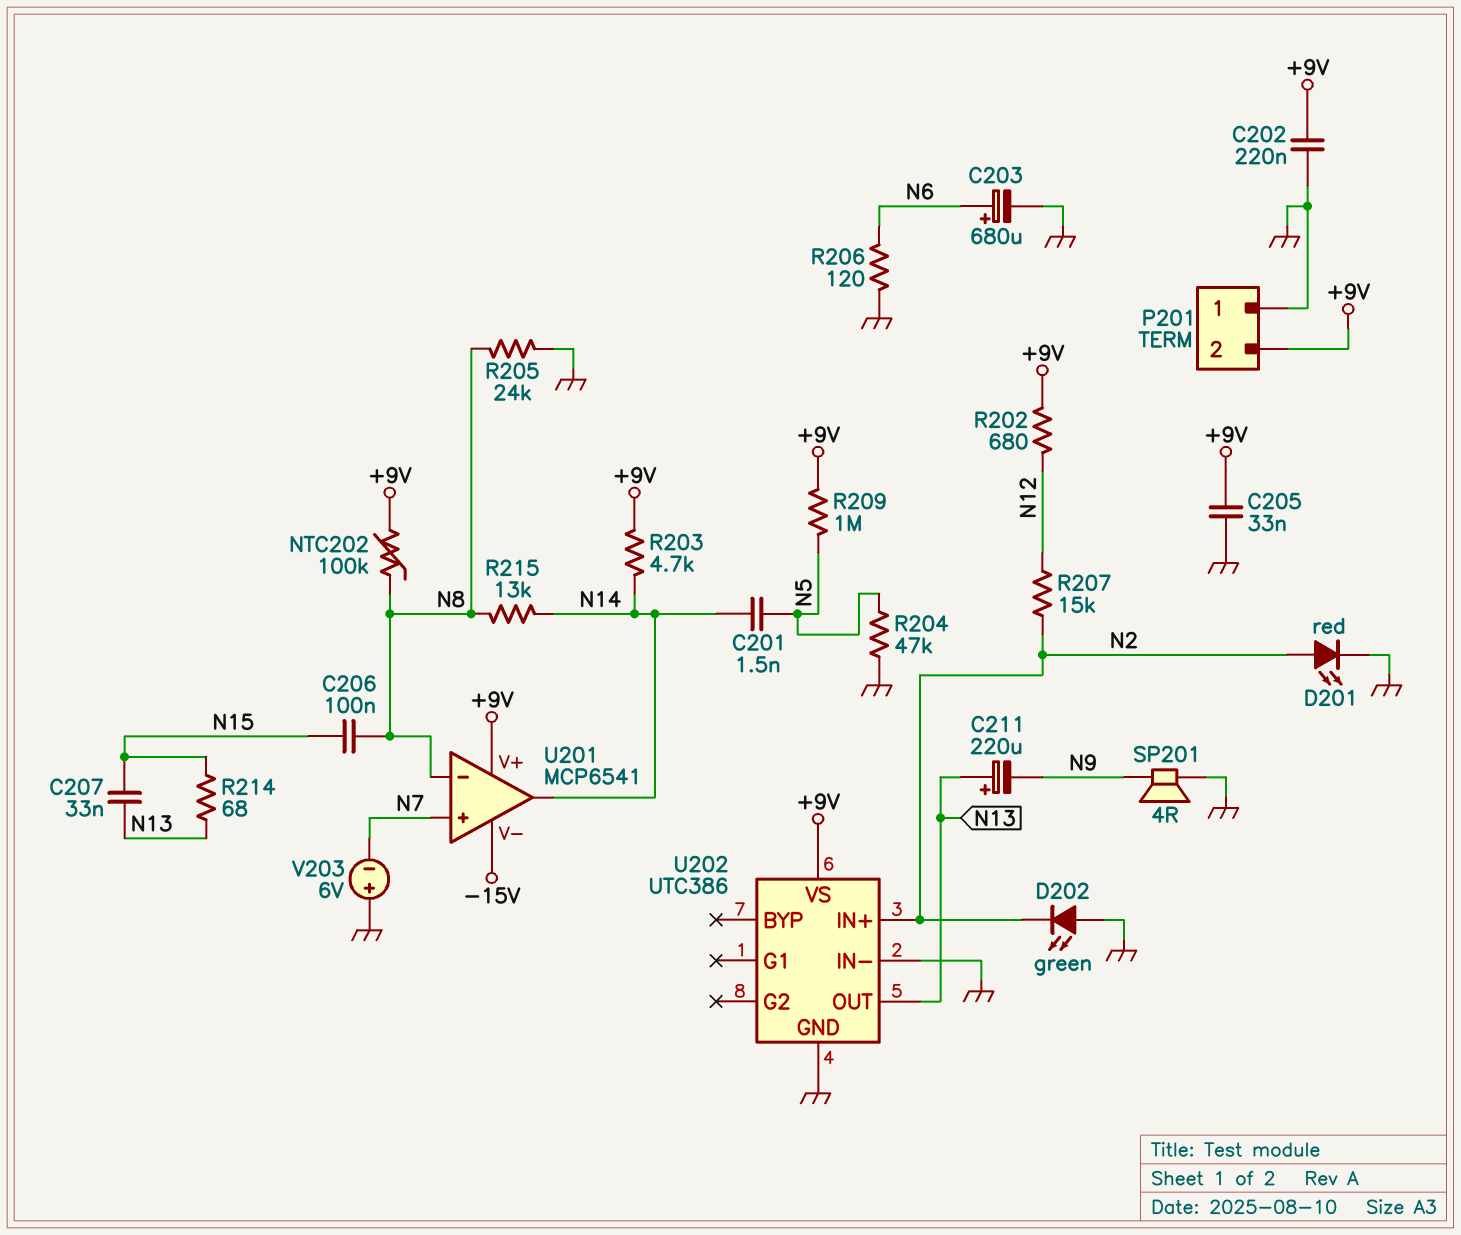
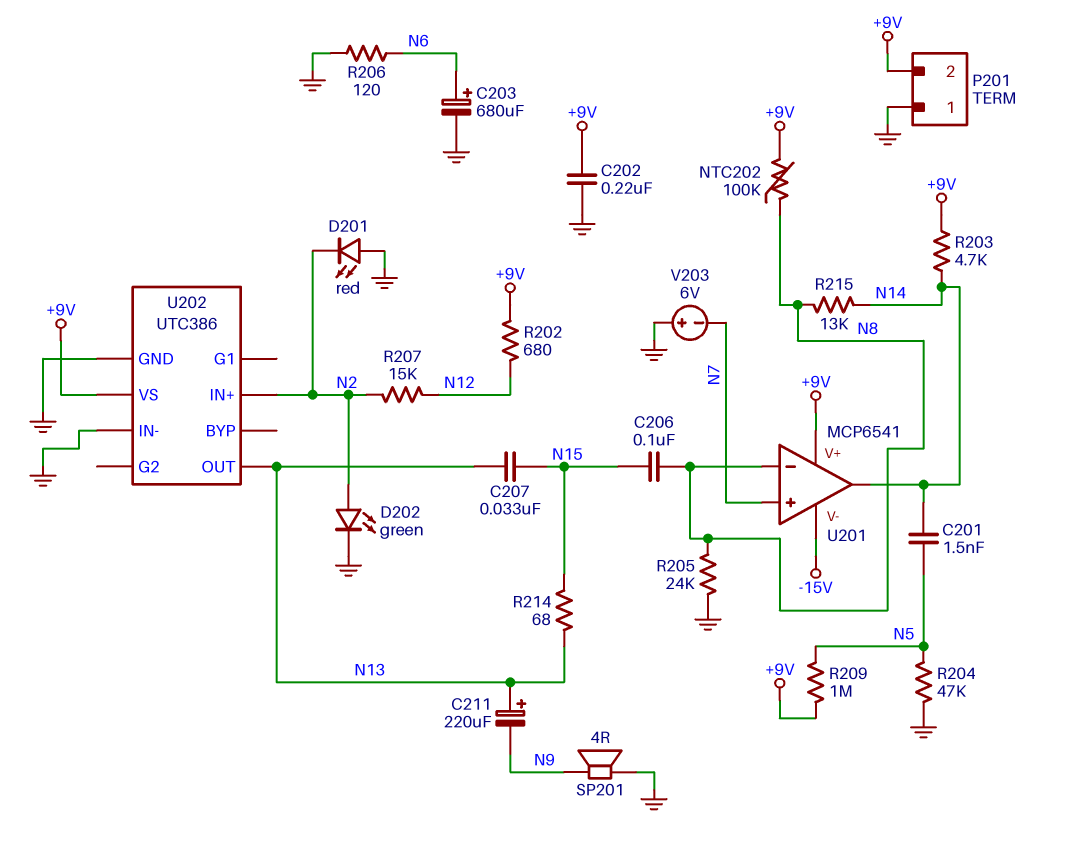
C205: 33nF (+9V, GND) -> none
D201: LED red (A N2, K GND) -> LED red (A GND, K N2)
D202: LED green (A GND, K N2) -> LED green (A N2, K GND)

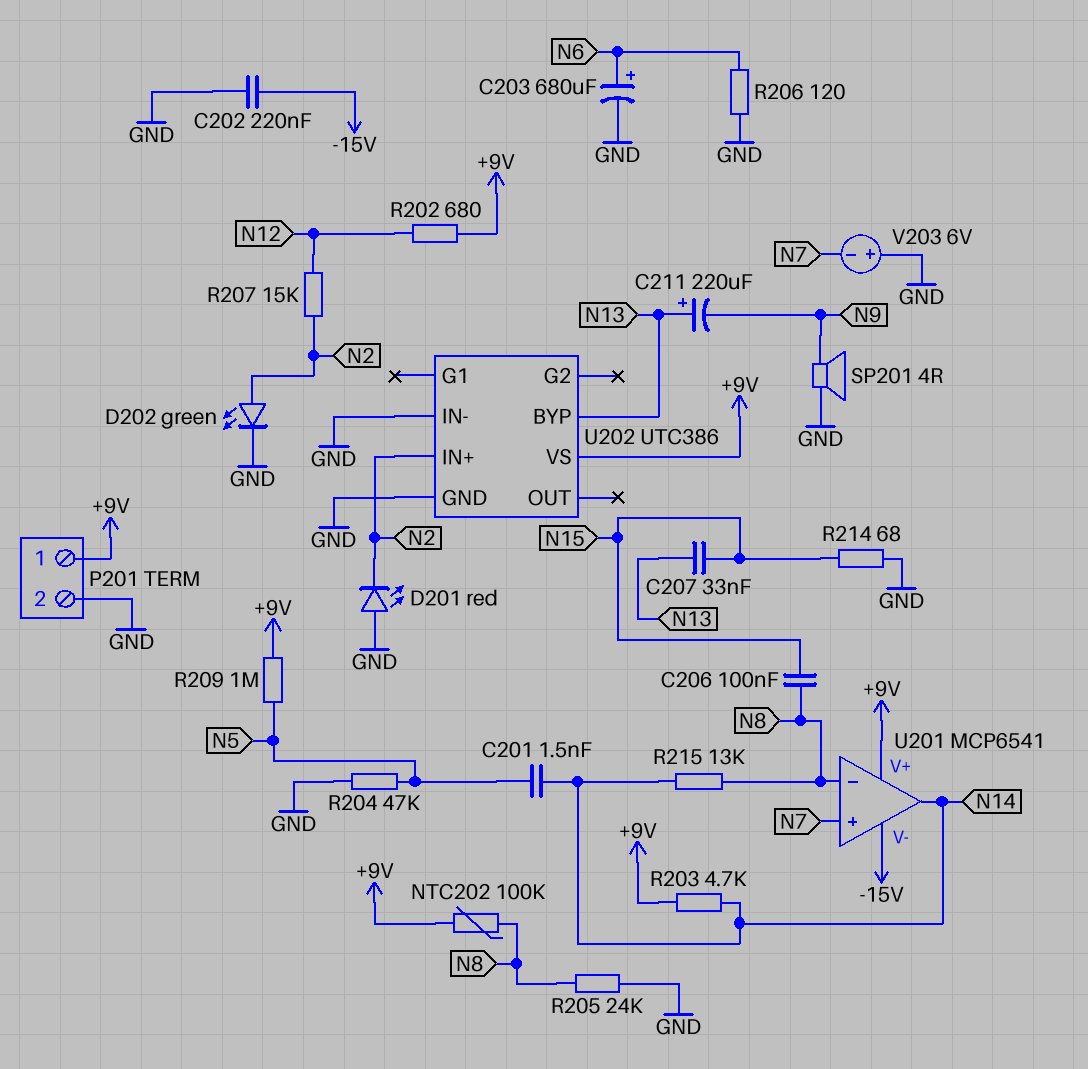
C202: 220nF (+9V, GND) -> 220nF (-15V, GND)
P201 pin 1: GND -> +9V
P201 pin 2: +9V -> GND
R214: 68 (N13, N15) -> 68 (GND, N15)
U202 pin BYP: none -> N13
U202 pin OUT: N13 -> none

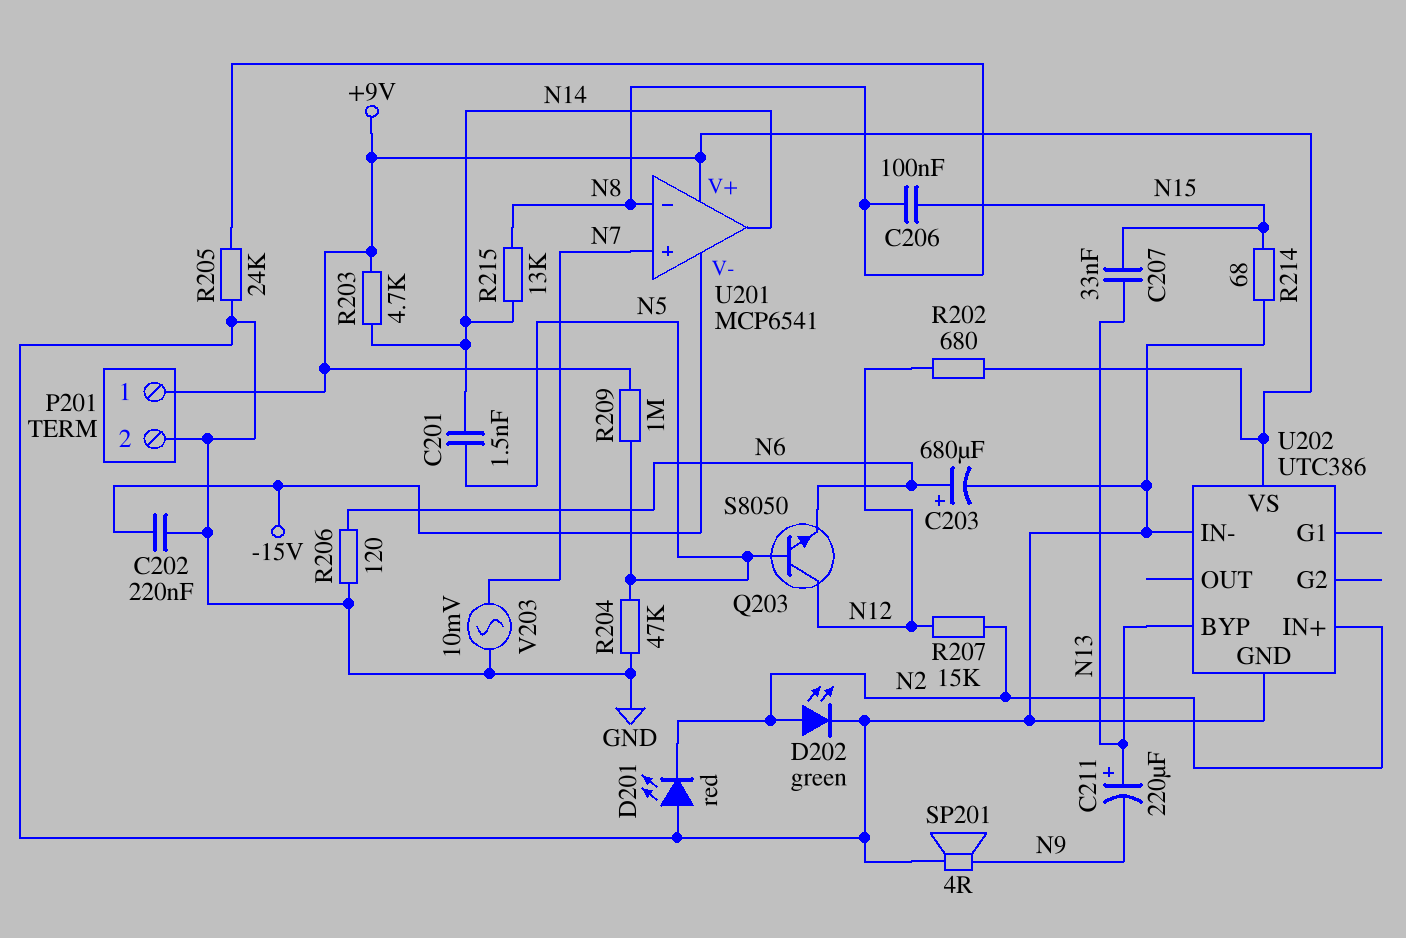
NTC202: 100k (+9V, N8) -> none
Q203: none -> NPN S8050 (B N5, C N12, E N6)
V203: 6V (plus GND, minus N7) -> AC 10mV (GND, N7)

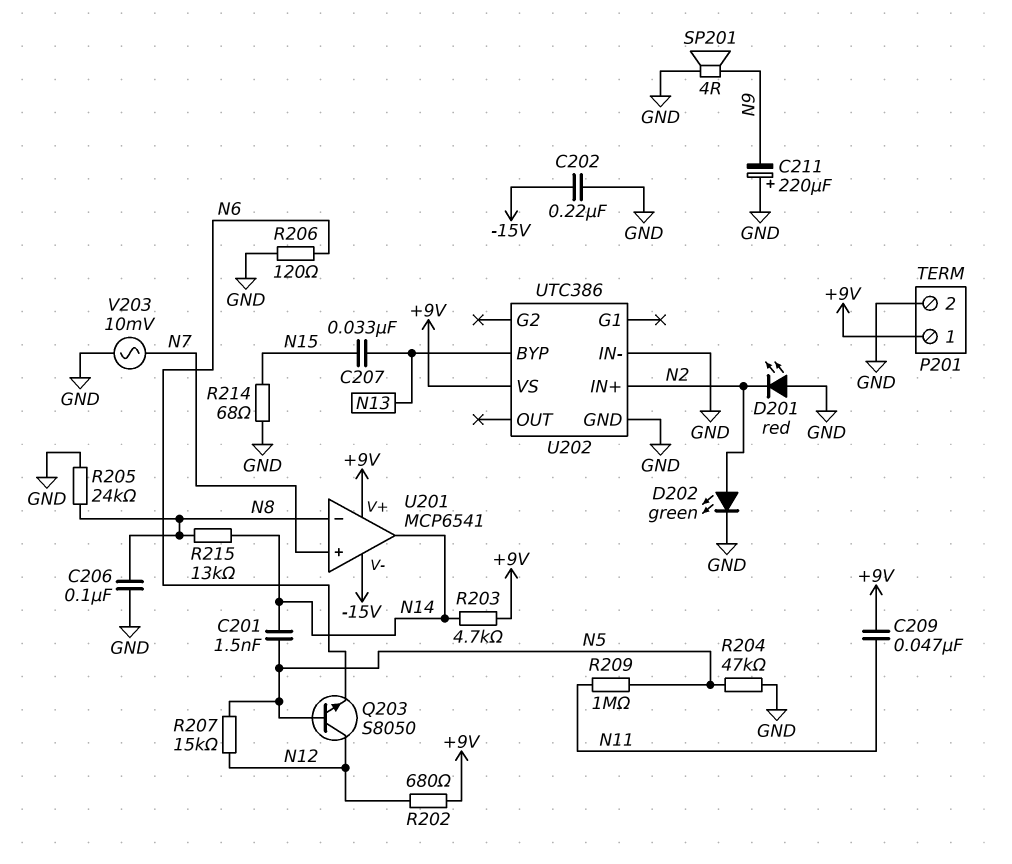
C203: 680uF (plus N6, minus GND) -> none
C206: 100nF (N8, N15) -> 100nF (GND, N8)
C209: none -> 47nF (+9V, N11)
C211: 220uF (plus N13, minus N9) -> 220uF (plus GND, minus N9)
R207: 15k (N2, N12) -> 15k (N5, N12)
R209: 1M (+9V, N5) -> 1M (N5, N11)

